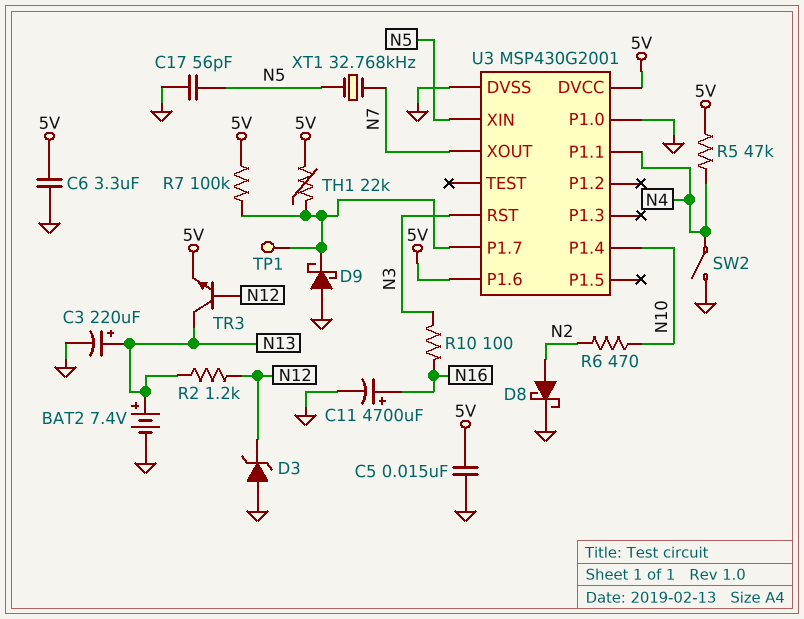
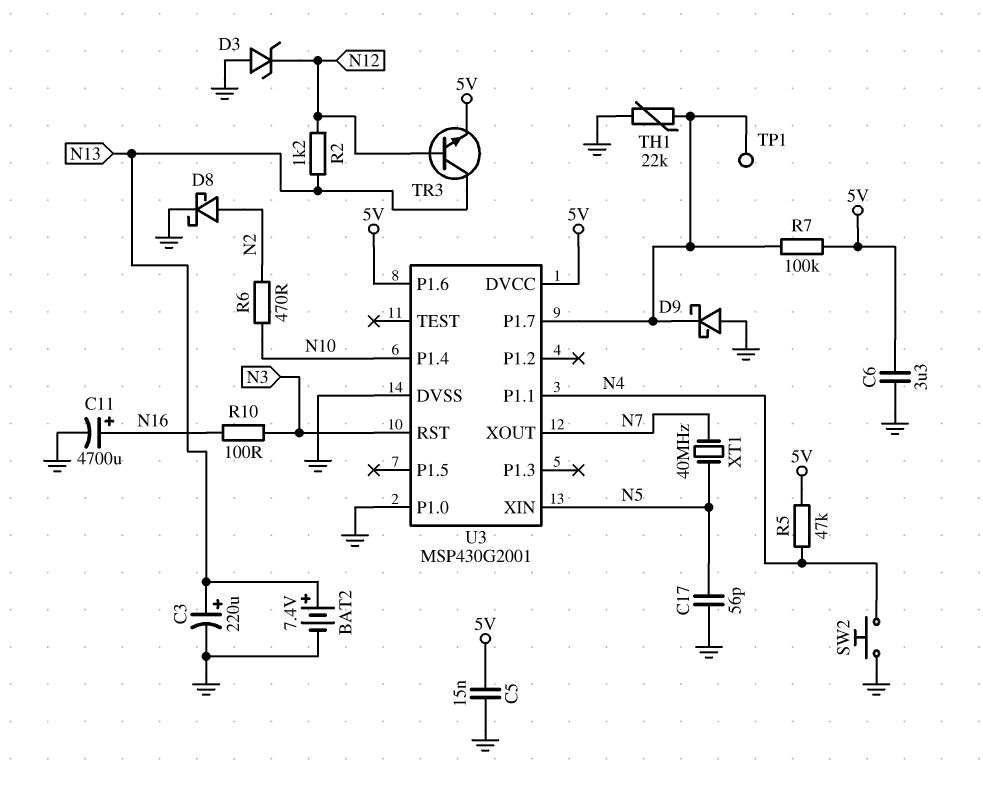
SW2: switch (GND, N4) -> button (GND, N4)
TH1: 22k (5V, U3/P1.7) -> 22k (GND, U3/P1.7)
XT1: 32.768kHz (N5, N7) -> 40MHz (N5, N7)

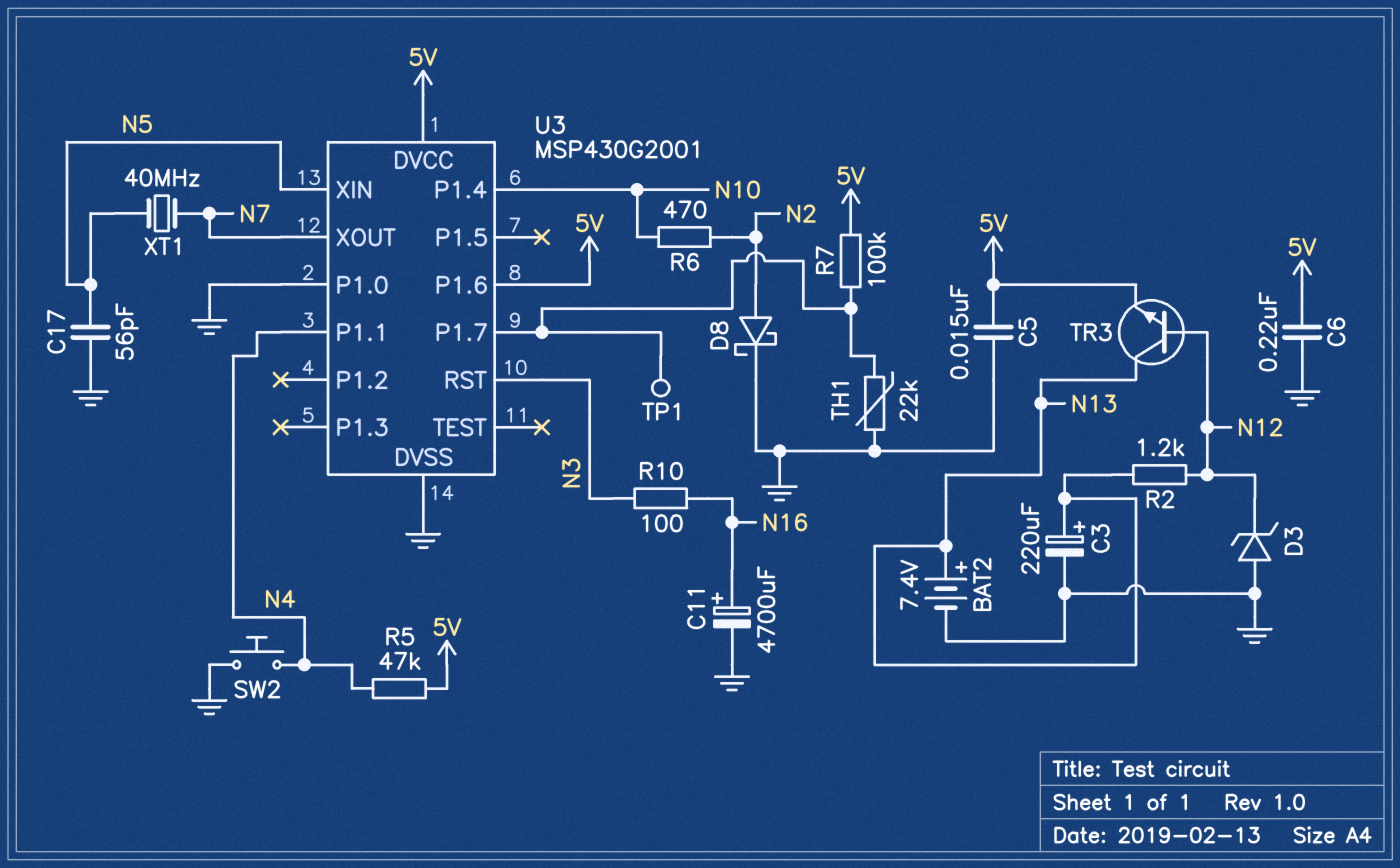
C6: 3.3uF (5V, GND) -> 220nF (5V, GND)
D9: schottky (A GND, K U3/P1.7) -> none

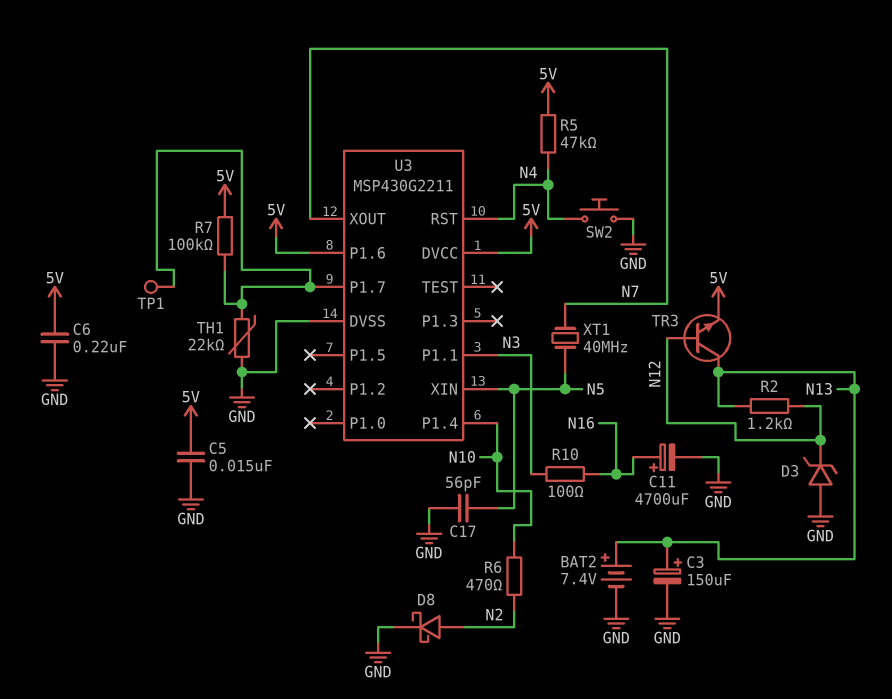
C3: 220uF (plus N13, minus GND) -> 150uF (plus N13, minus GND)
U3: MSP430G2001 -> MSP430G2211
U3 pin P1.0: GND -> none
U3 pin P1.1: N4 -> N3
U3 pin RST: N3 -> N4

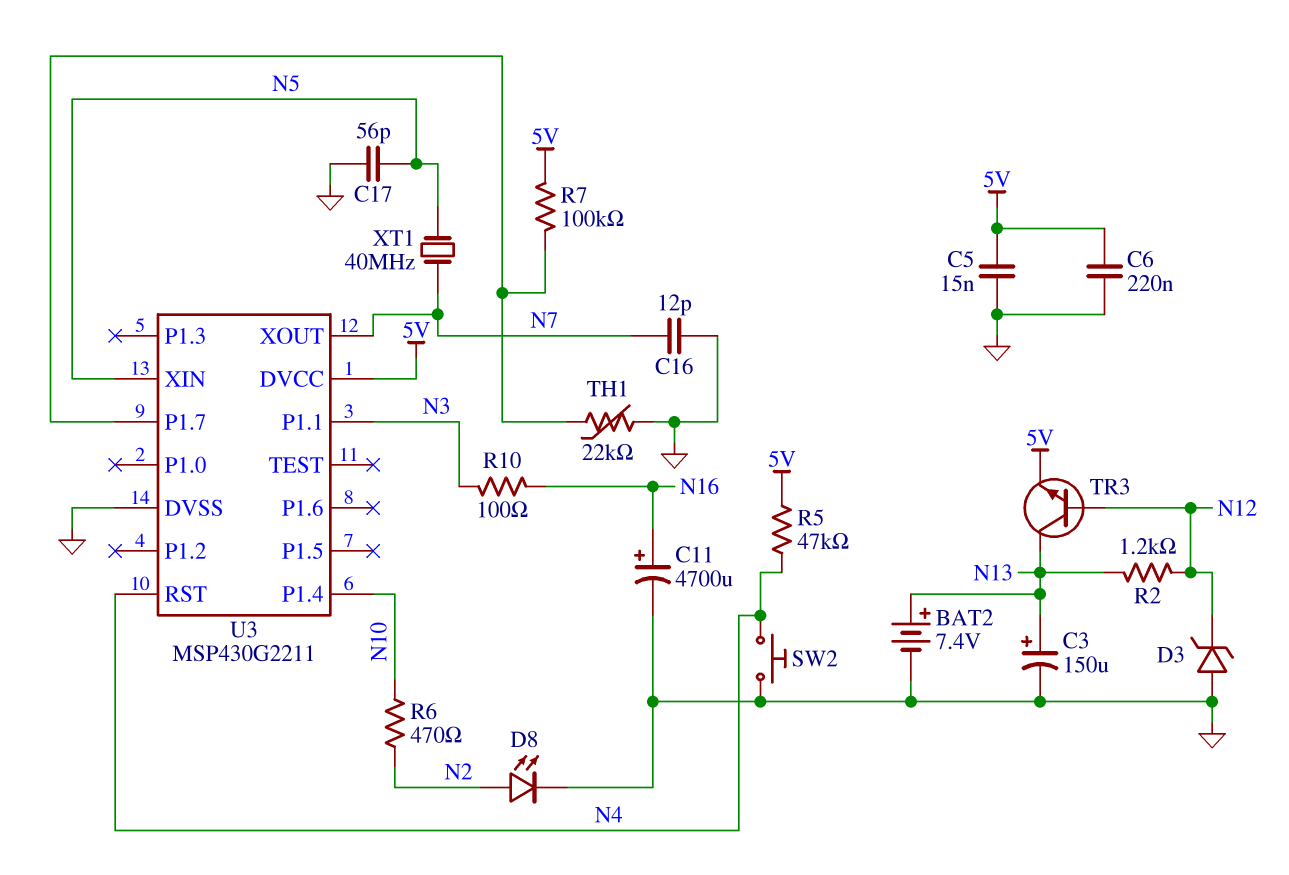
C16: none -> 12pF (GND, N7)
D8: schottky (A N2, K GND) -> LED (A N2, K GND)
TP1: test point (U3/P1.7) -> none
U3 pin P1.6: 5V -> none

